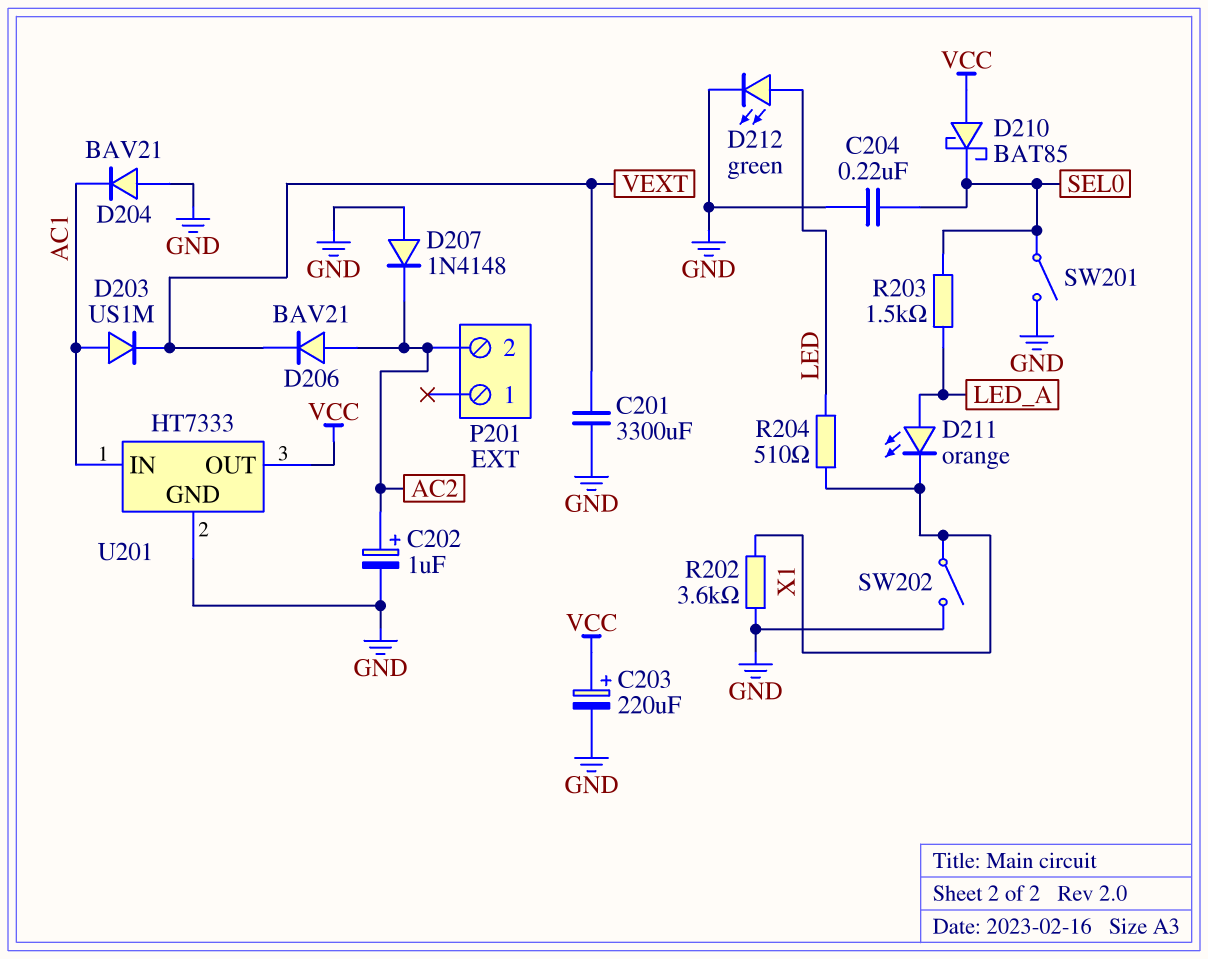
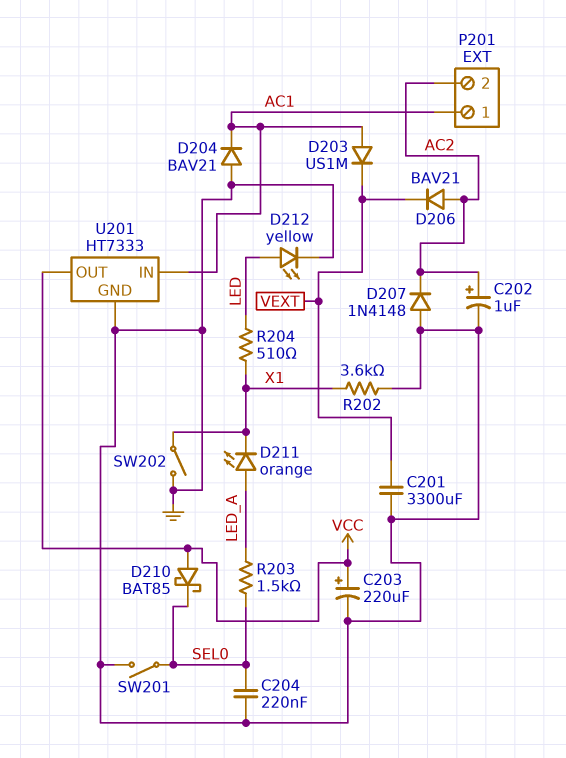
D212: LED green (A LED, K GND) -> LED yellow (A LED, K GND)
P201 pin 1: none -> AC1

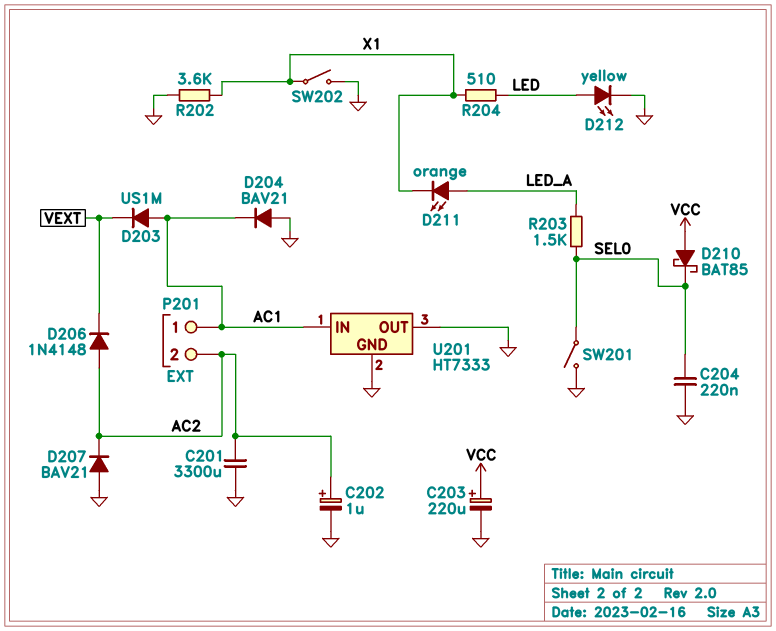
C201: 3300uF (GND, VEXT) -> 3300uF (AC2, GND)
D206: diode BAV21 (A AC2, K VEXT) -> diode 1N4148 (A AC2, K VEXT)
D207: diode 1N4148 (A GND, K AC2) -> diode BAV21 (A GND, K AC2)
U201 pin OUT: VCC -> GND

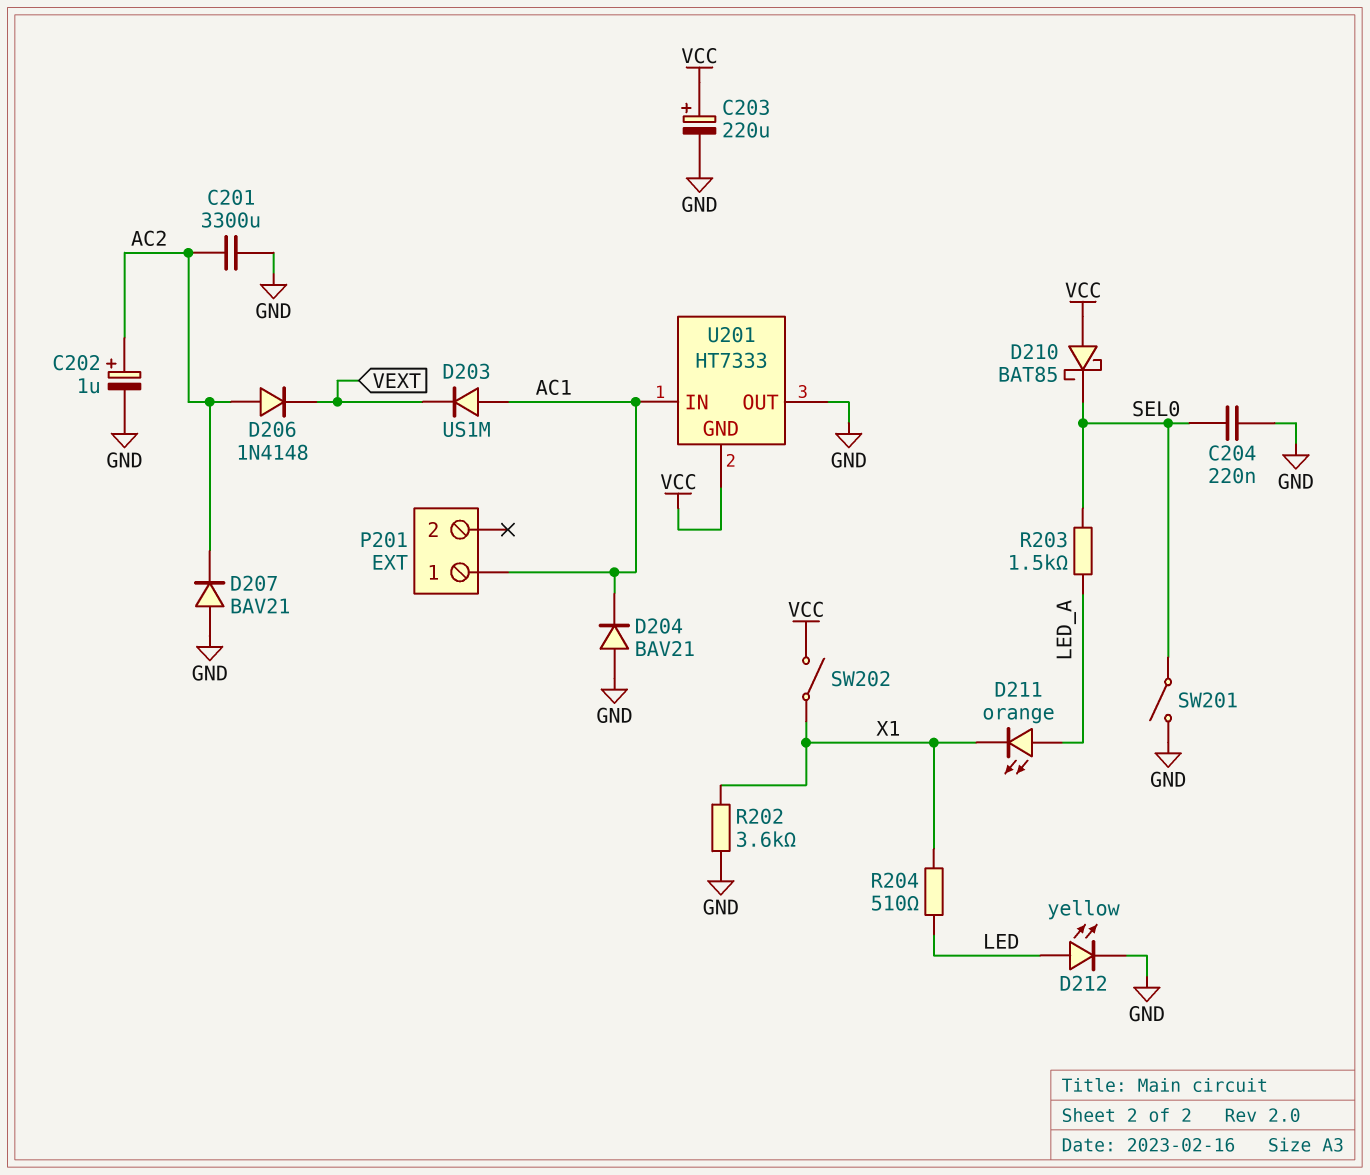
P201 pin 2: AC2 -> none
SW202: switch (GND, X1) -> switch (VCC, X1)
U201 pin GND: GND -> VCC

